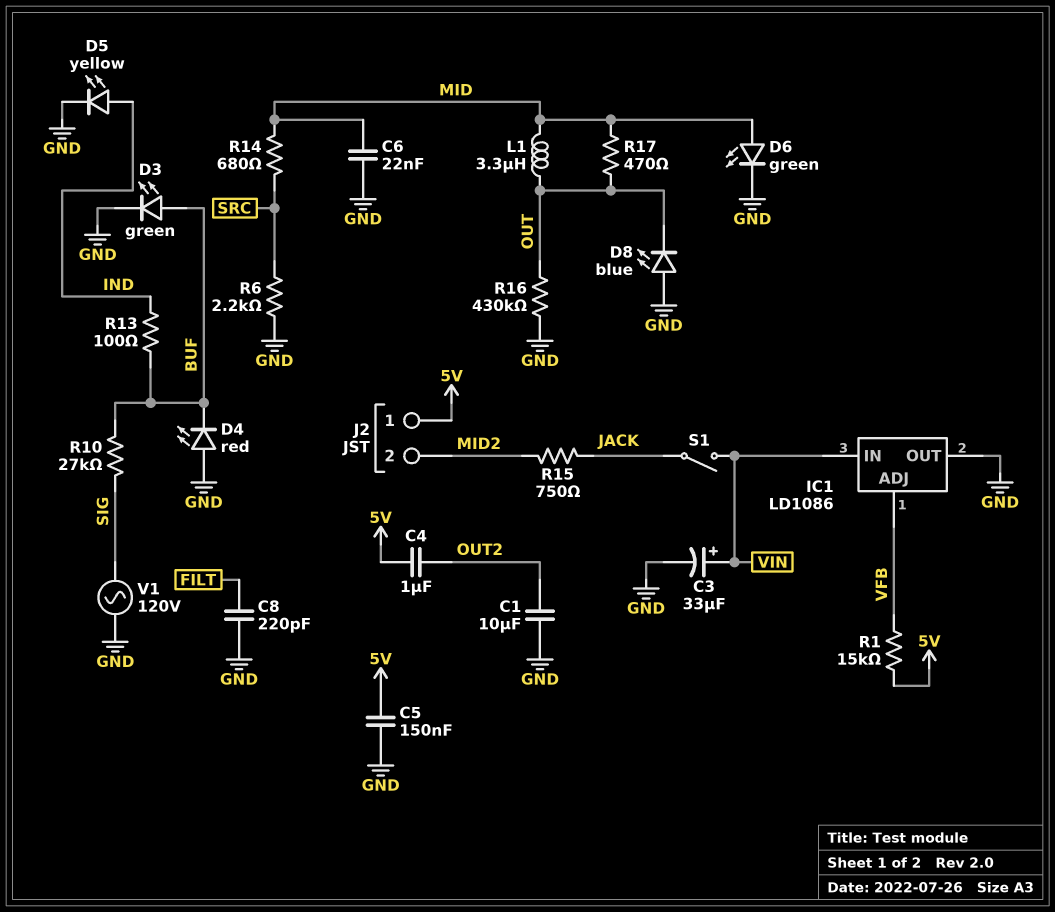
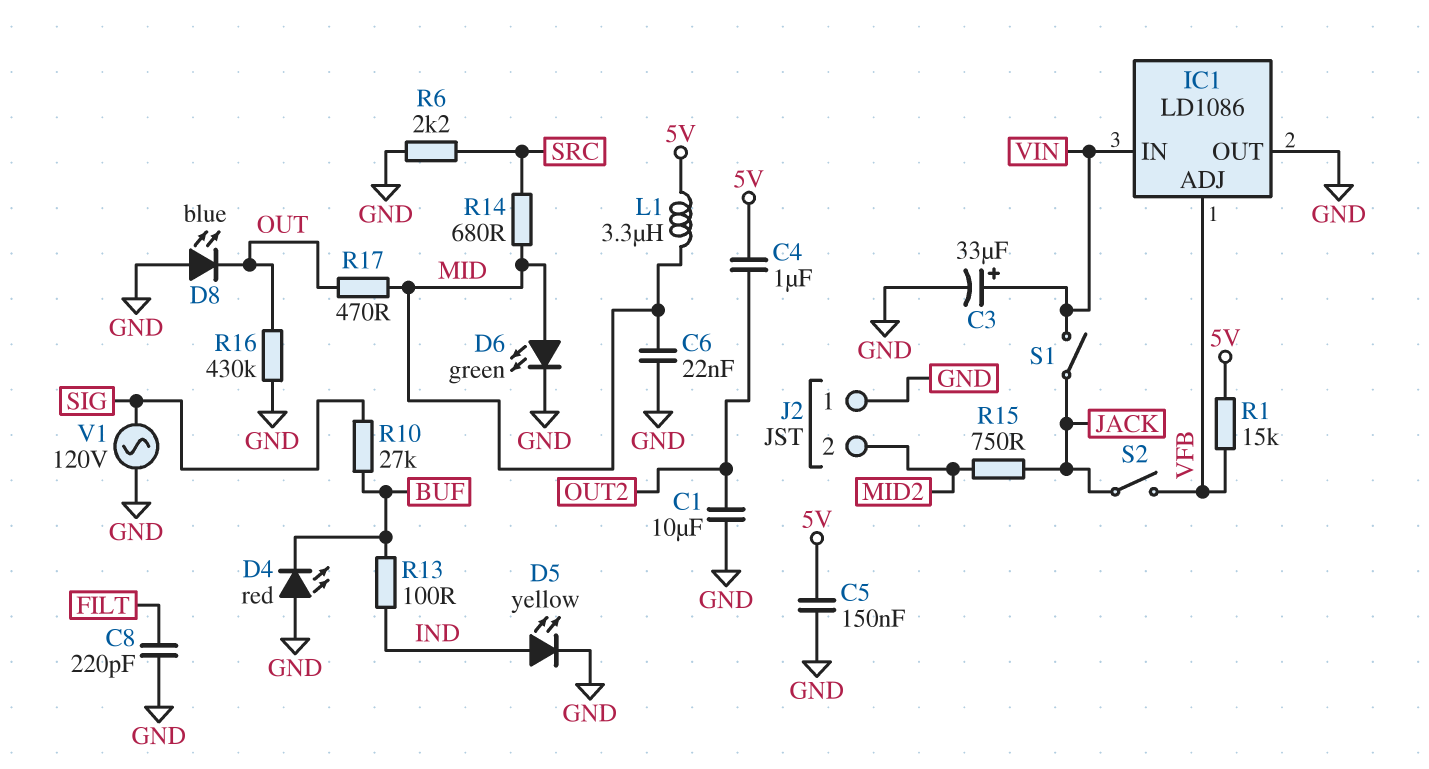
D3: LED green (A BUF, K GND) -> none
J2 pin 1: 5V -> GND
L1: 3.3uH (MID, OUT) -> 3.3uH (5V, MID)
S2: none -> switch (JACK, VFB)

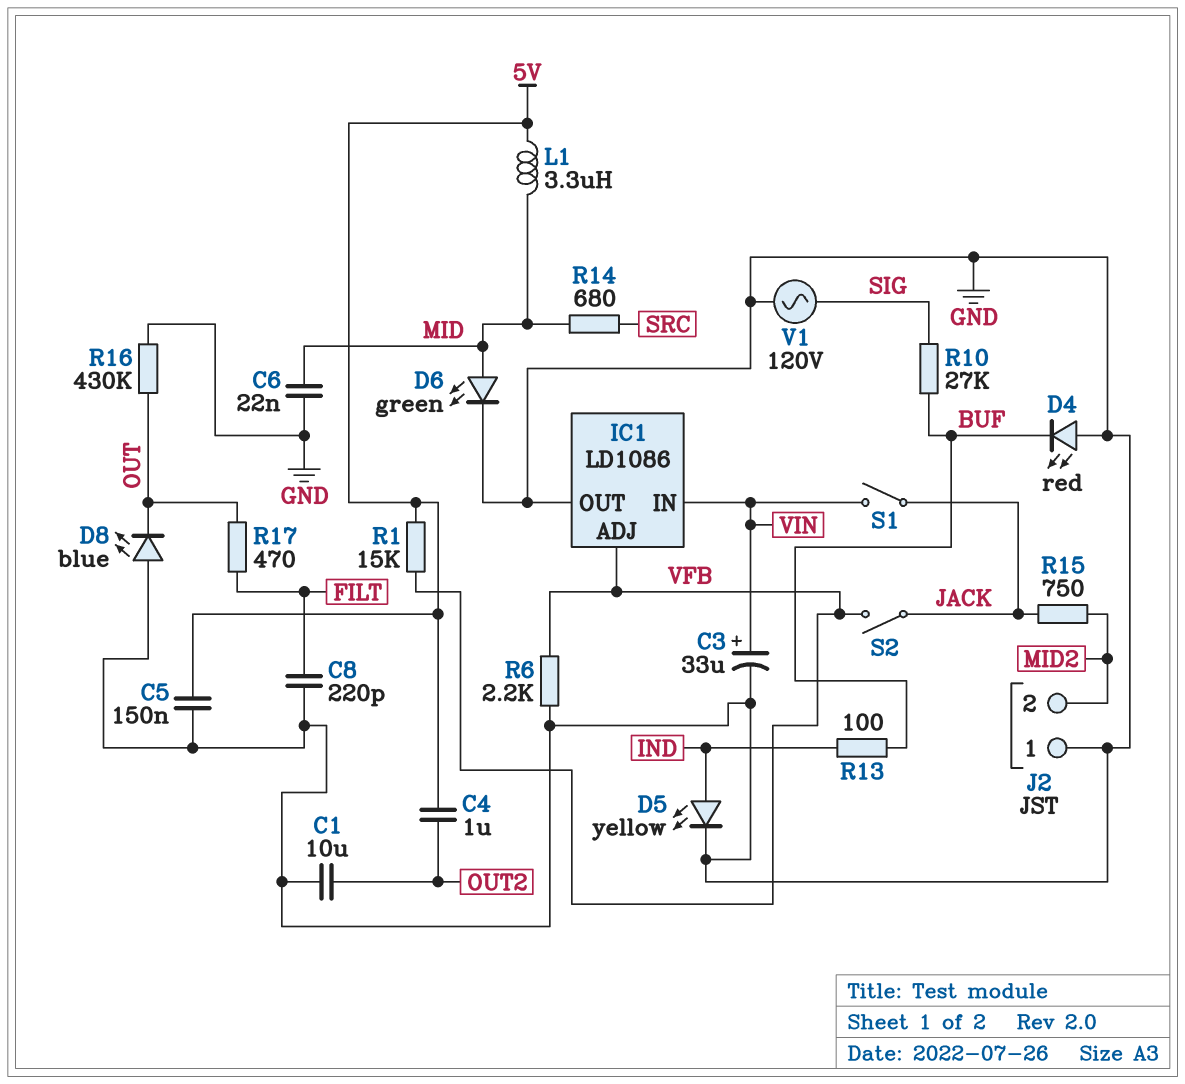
R6: 2.2k (GND, SRC) -> 2.2k (GND, VFB)
R17: 470 (MID, OUT) -> 470 (FILT, OUT)

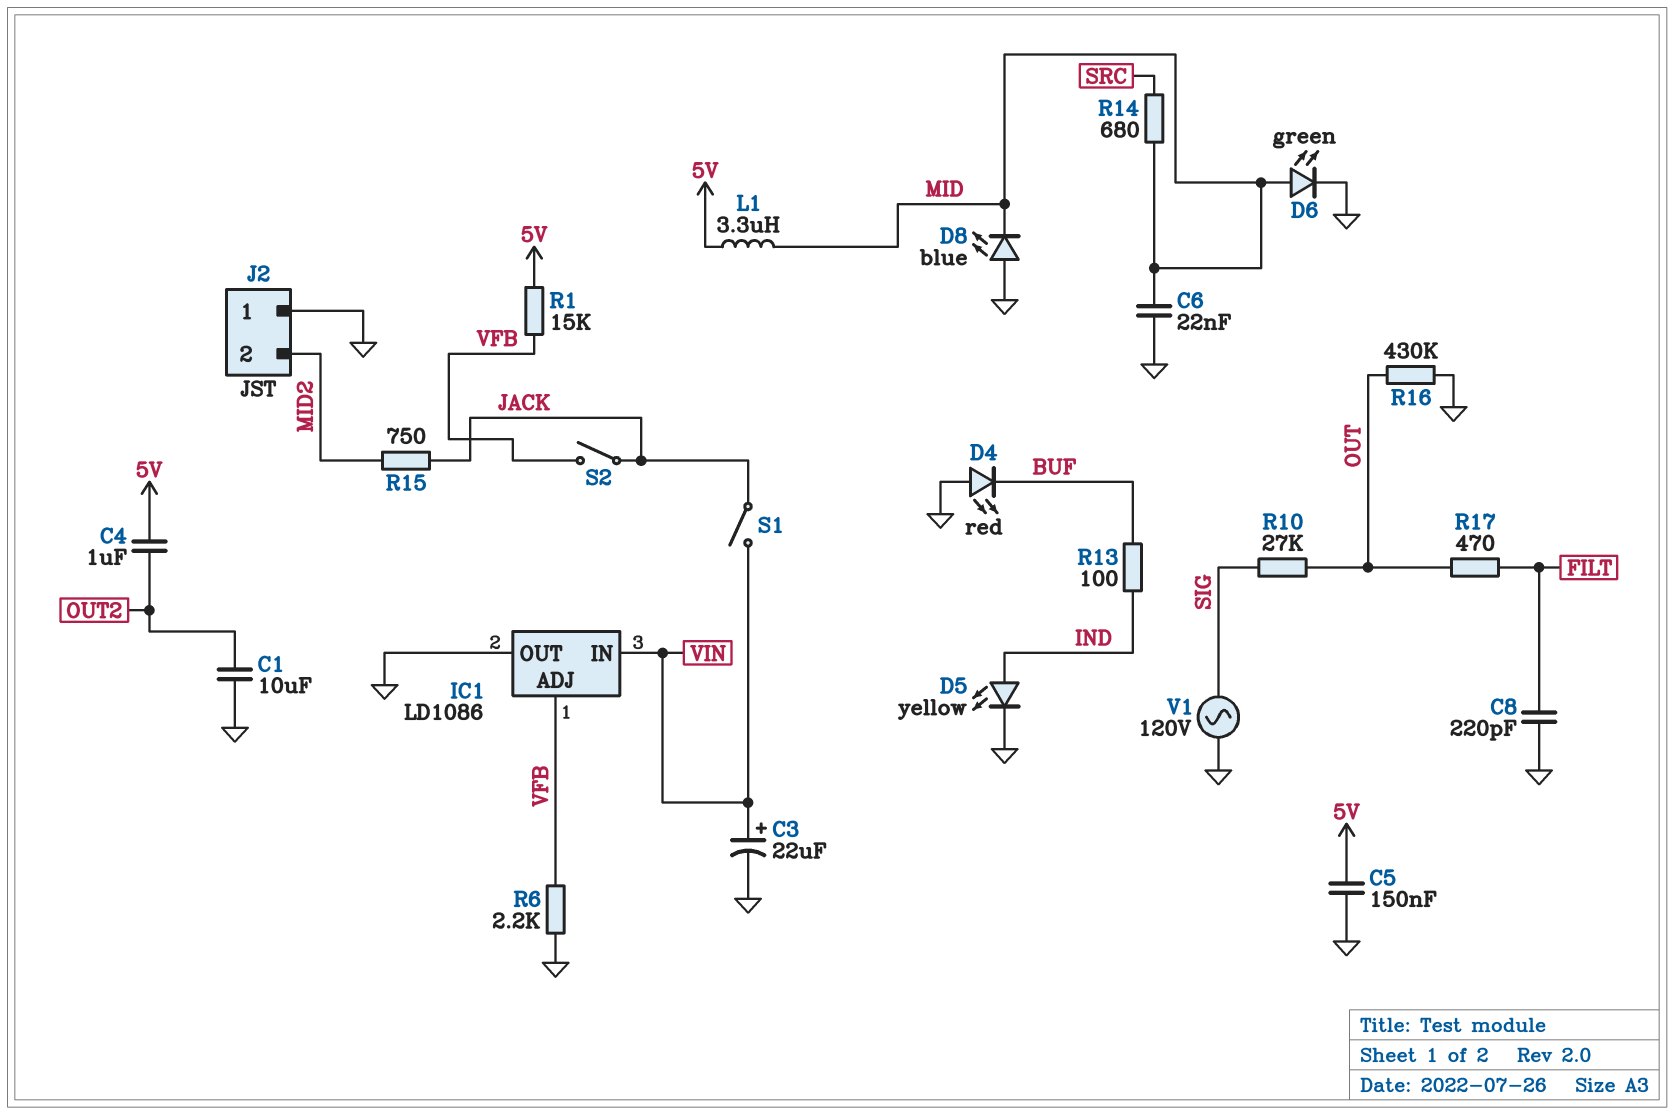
C3: 33uF (plus VIN, minus GND) -> 22uF (plus VIN, minus GND)
D8: LED blue (A GND, K OUT) -> LED blue (A GND, K MID)
R10: 27k (BUF, SIG) -> 27k (OUT, SIG)

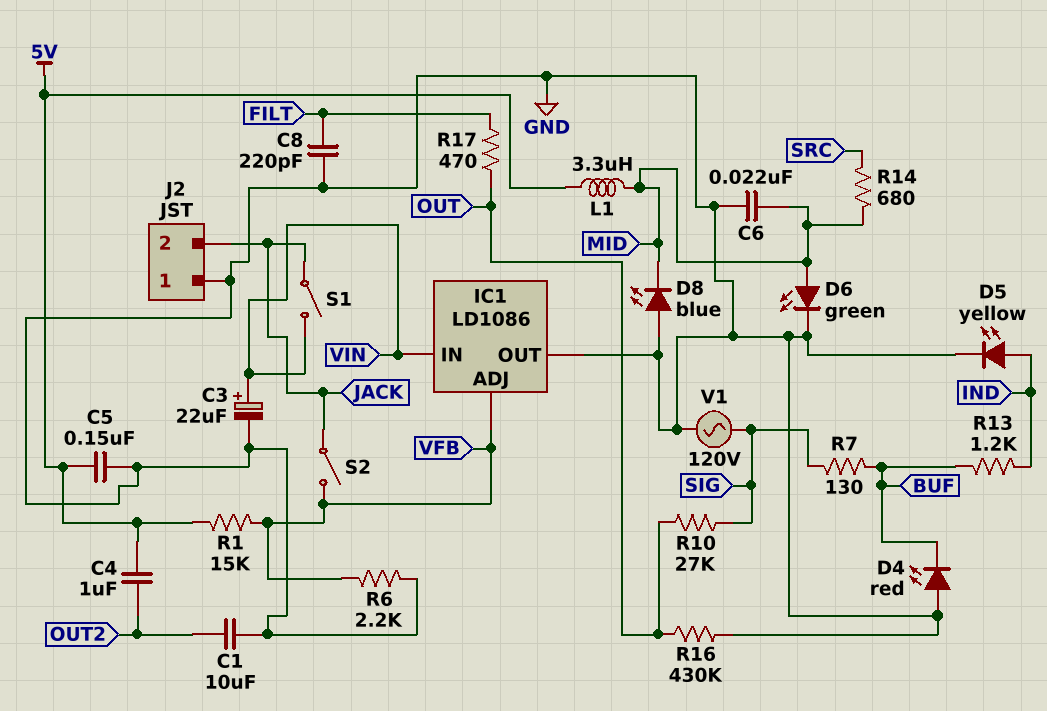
J2 pin 2: MID2 -> JACK
R7: none -> 130 (BUF, SIG)
R13: 100 (BUF, IND) -> 1.2k (BUF, IND)
R15: 750 (JACK, MID2) -> none

